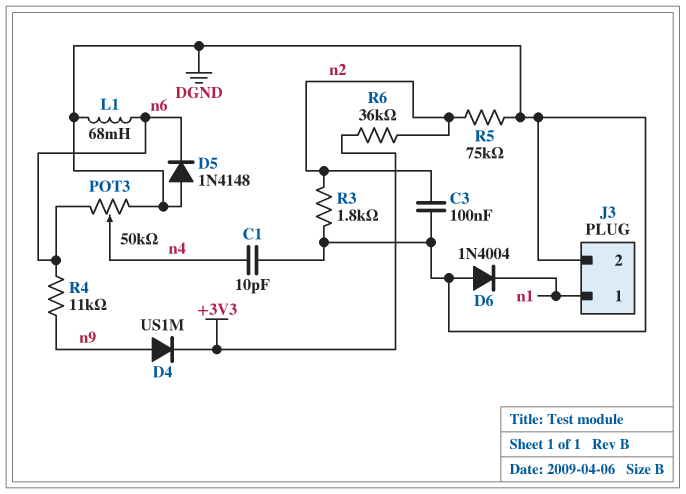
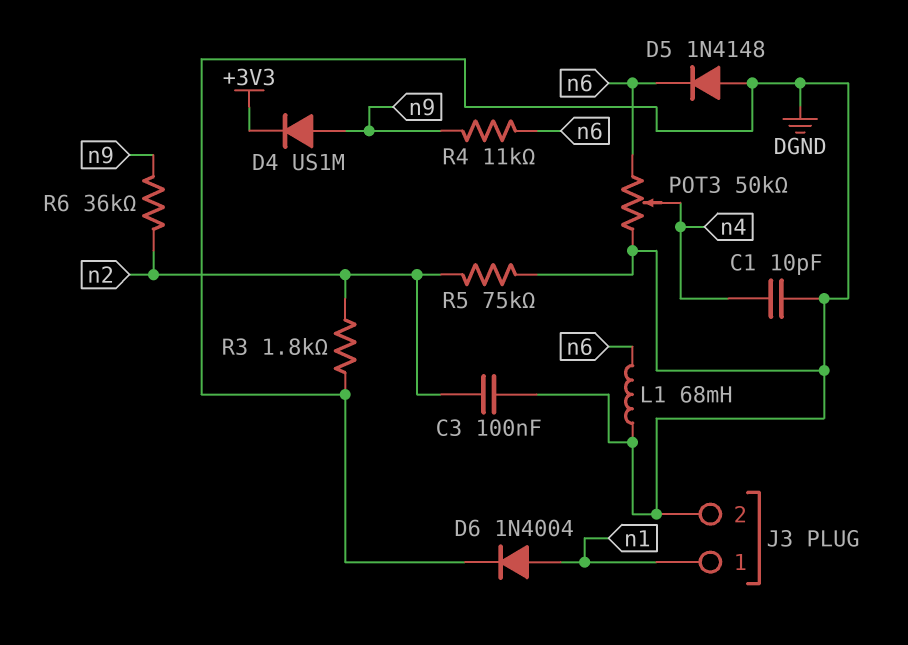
D6: diode 1N4004 (A DGND, K n1) -> diode 1N4004 (A n1, K DGND)
R6: 36k (+3V3, n2) -> 36k (n2, n9)

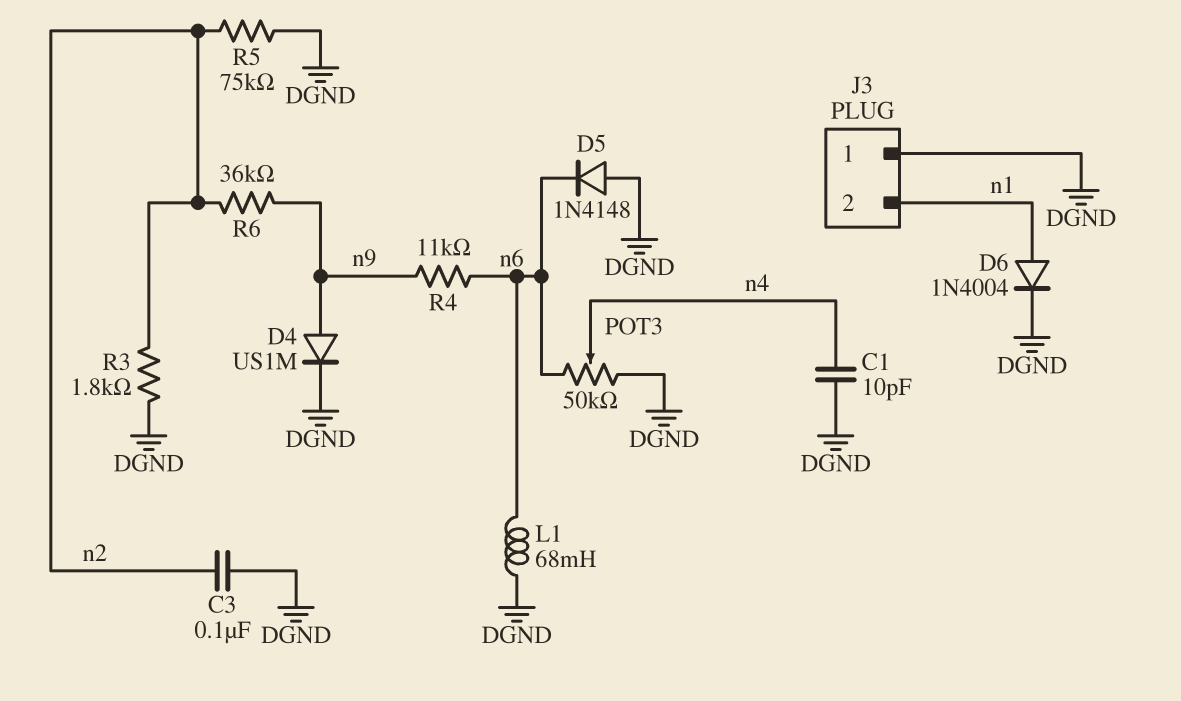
D4: diode US1M (A n9, K +3V3) -> diode US1M (A n9, K DGND)
J3 pin 1: n1 -> DGND
J3 pin 2: DGND -> n1

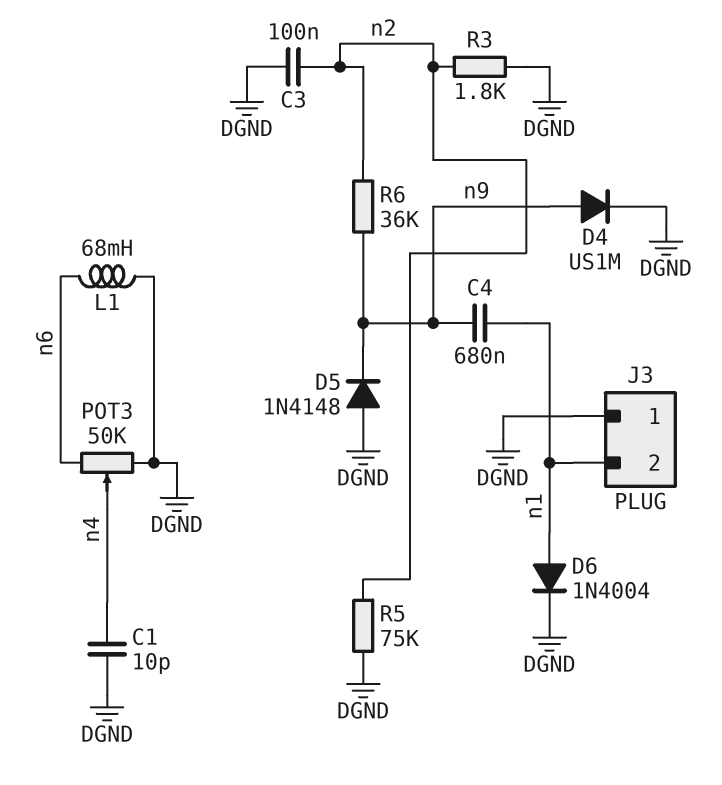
C4: none -> 680nF (n1, n9)
D5: diode 1N4148 (A DGND, K n6) -> diode 1N4148 (A DGND, K n9)
R4: 11k (n6, n9) -> none

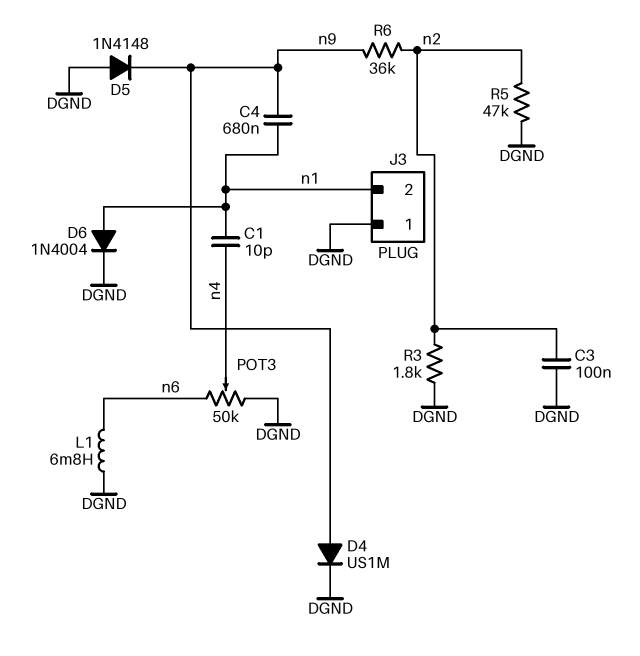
C1: 10pF (DGND, n4) -> 10pF (n1, n4)
L1: 68mH (DGND, n6) -> 6.8mH (DGND, n6)
R5: 75k (DGND, n2) -> 47k (DGND, n2)

